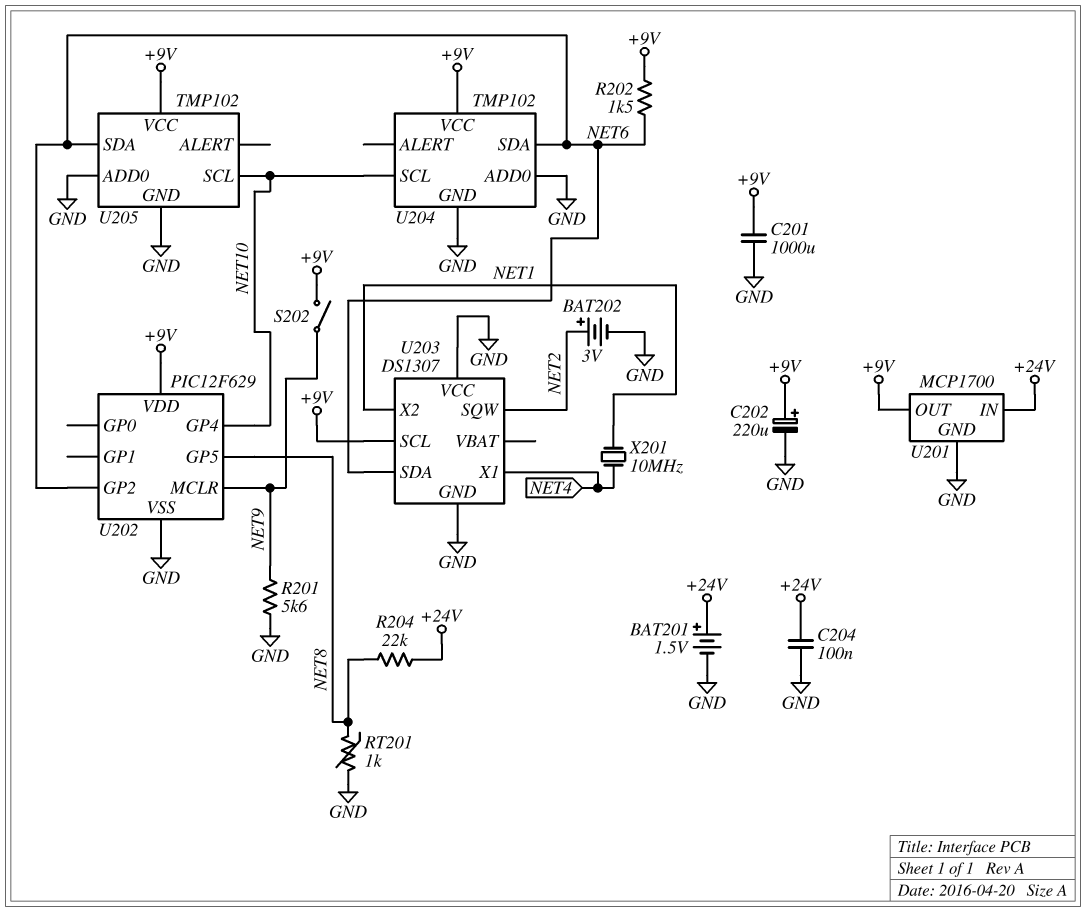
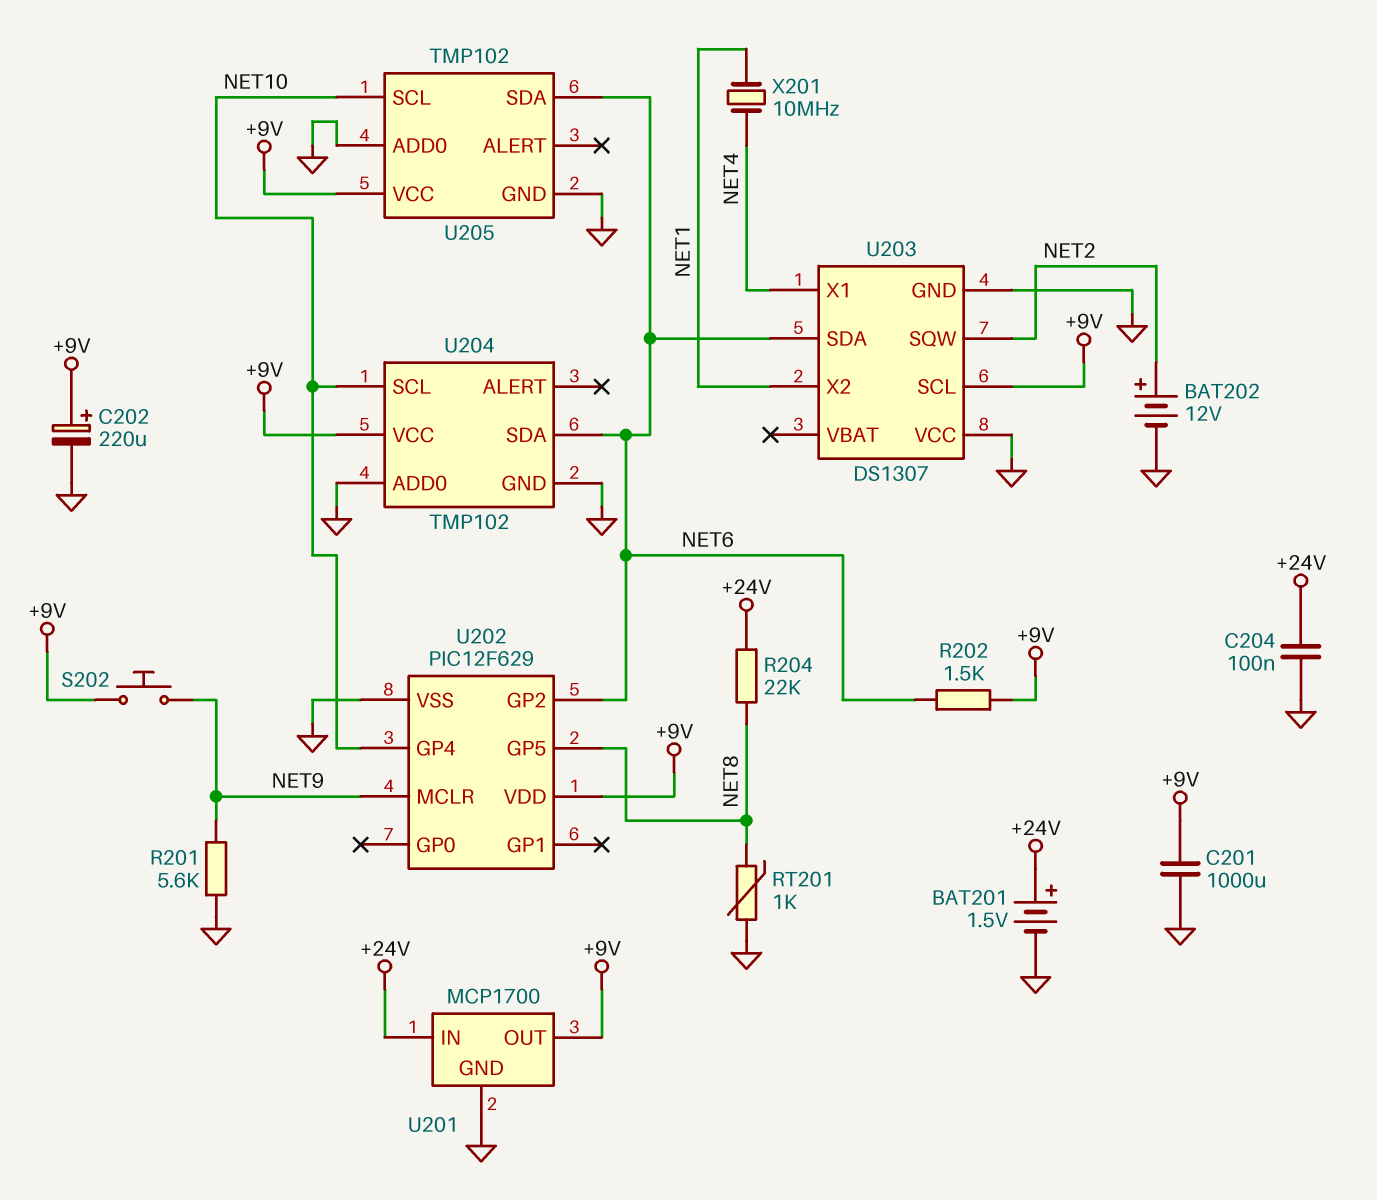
BAT202: 3V (plus NET2, minus GND) -> 12V (plus NET2, minus GND)
S202: switch (+9V, NET9) -> button (+9V, NET9)

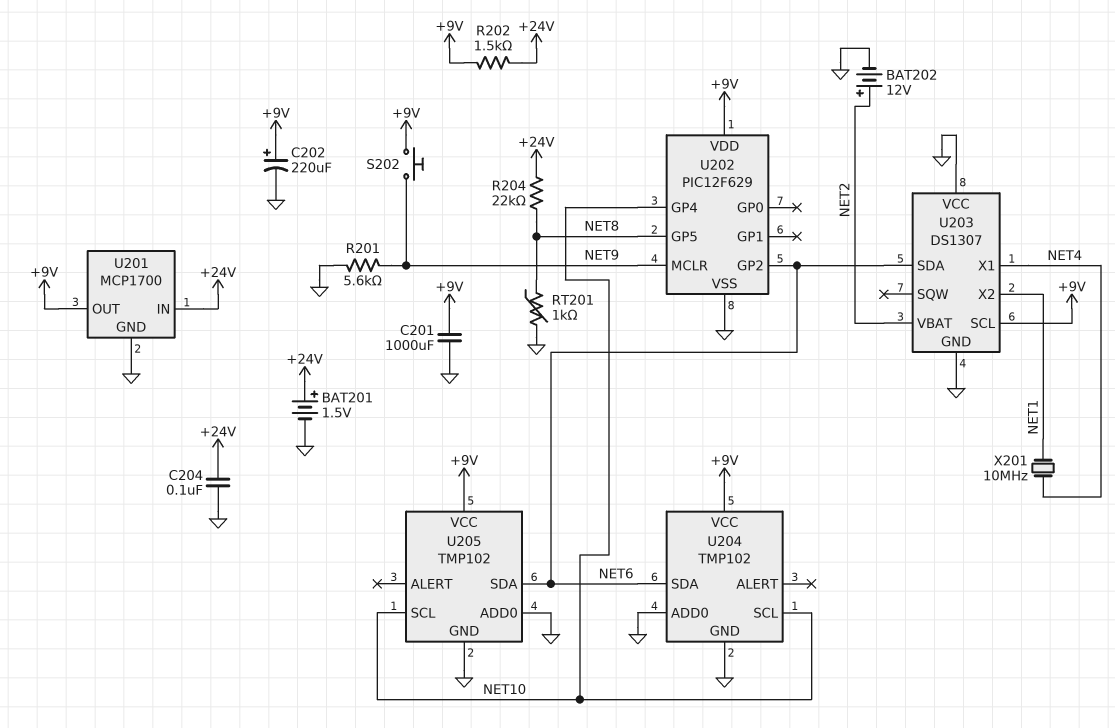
R202: 1.5k (+9V, NET6) -> 1.5k (+9V, +24V)
U203 pin SQW: NET2 -> none
U203 pin VBAT: none -> NET2

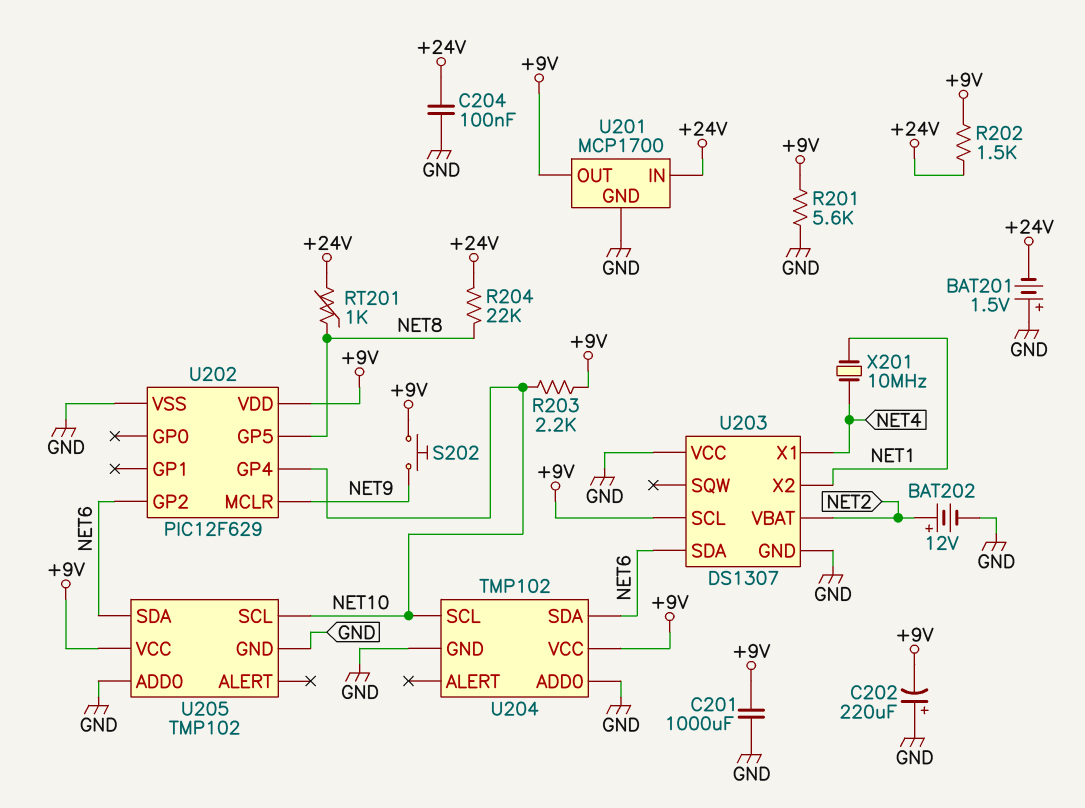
BAT201: 1.5V (plus +24V, minus GND) -> 1.5V (plus GND, minus +24V)
C202: 220uF (plus +9V, minus GND) -> 220uF (plus GND, minus +9V)
R201: 5.6k (GND, NET9) -> 5.6k (+9V, GND)
R203: none -> 2.2k (+9V, NET10)
RT201: 1k (GND, NET8) -> 1k (+24V, NET8)

